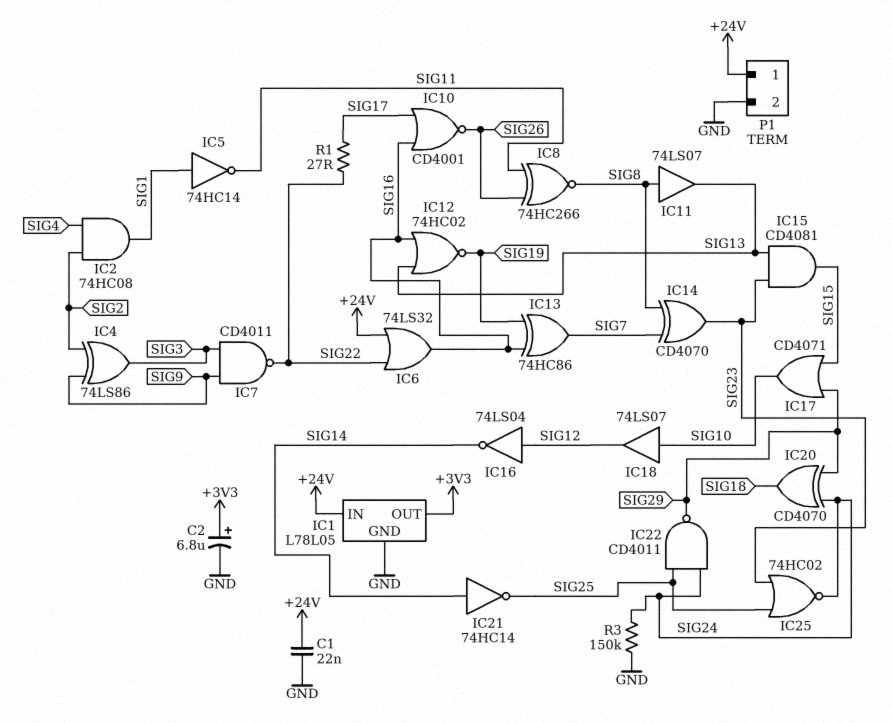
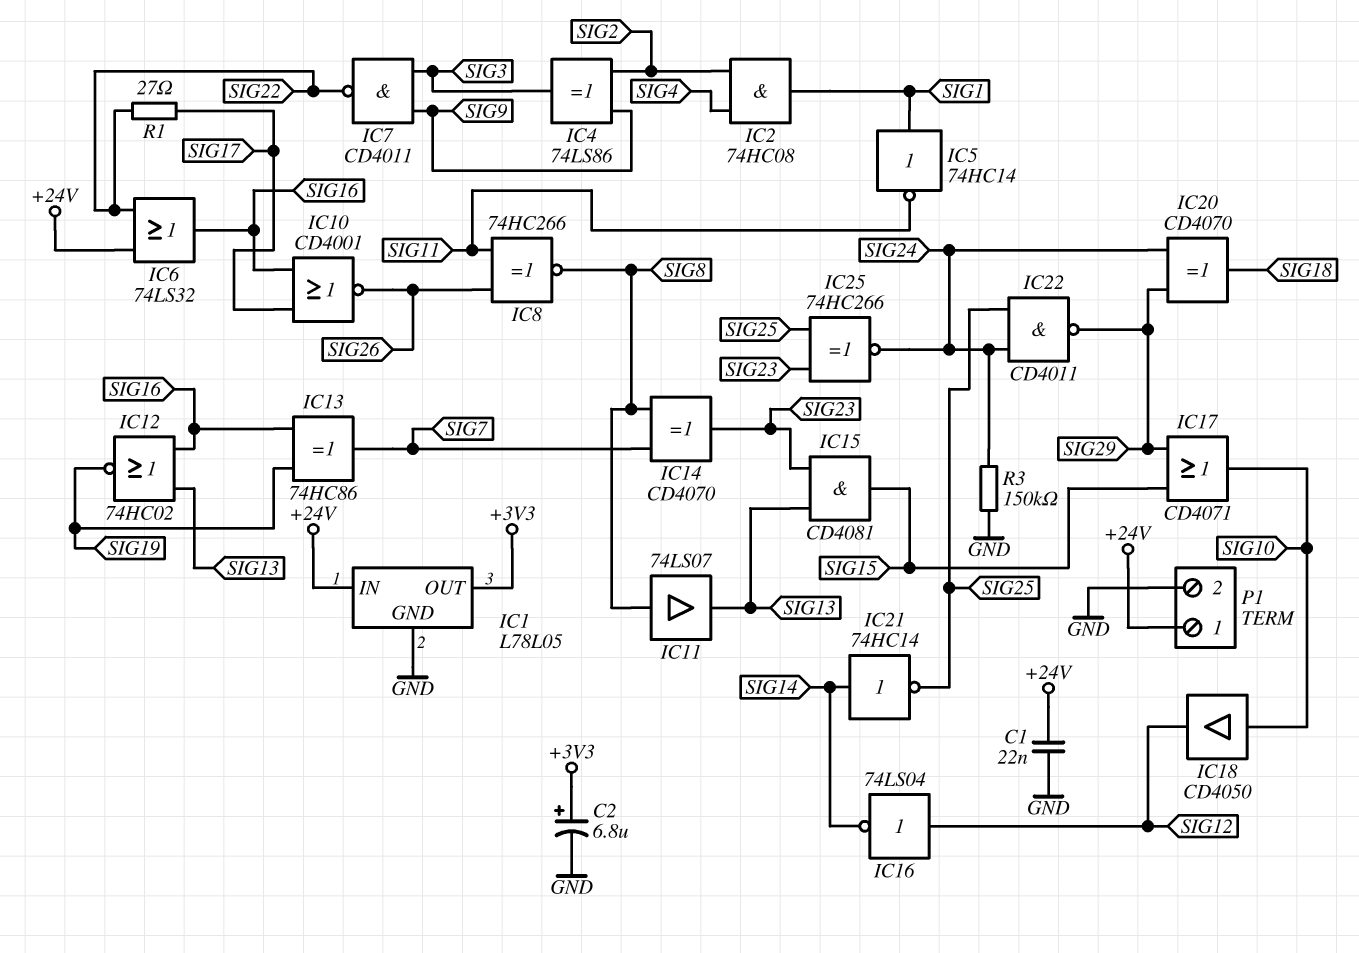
IC18: buffer 74LS07 (in SIG10, out SIG12) -> buffer CD4050 (in SIG10, out SIG12)
IC25: NOR 74HC02 (in SIG23, in SIG25, out SIG24) -> XNOR 74HC266 (in SIG23, in SIG25, out SIG24)

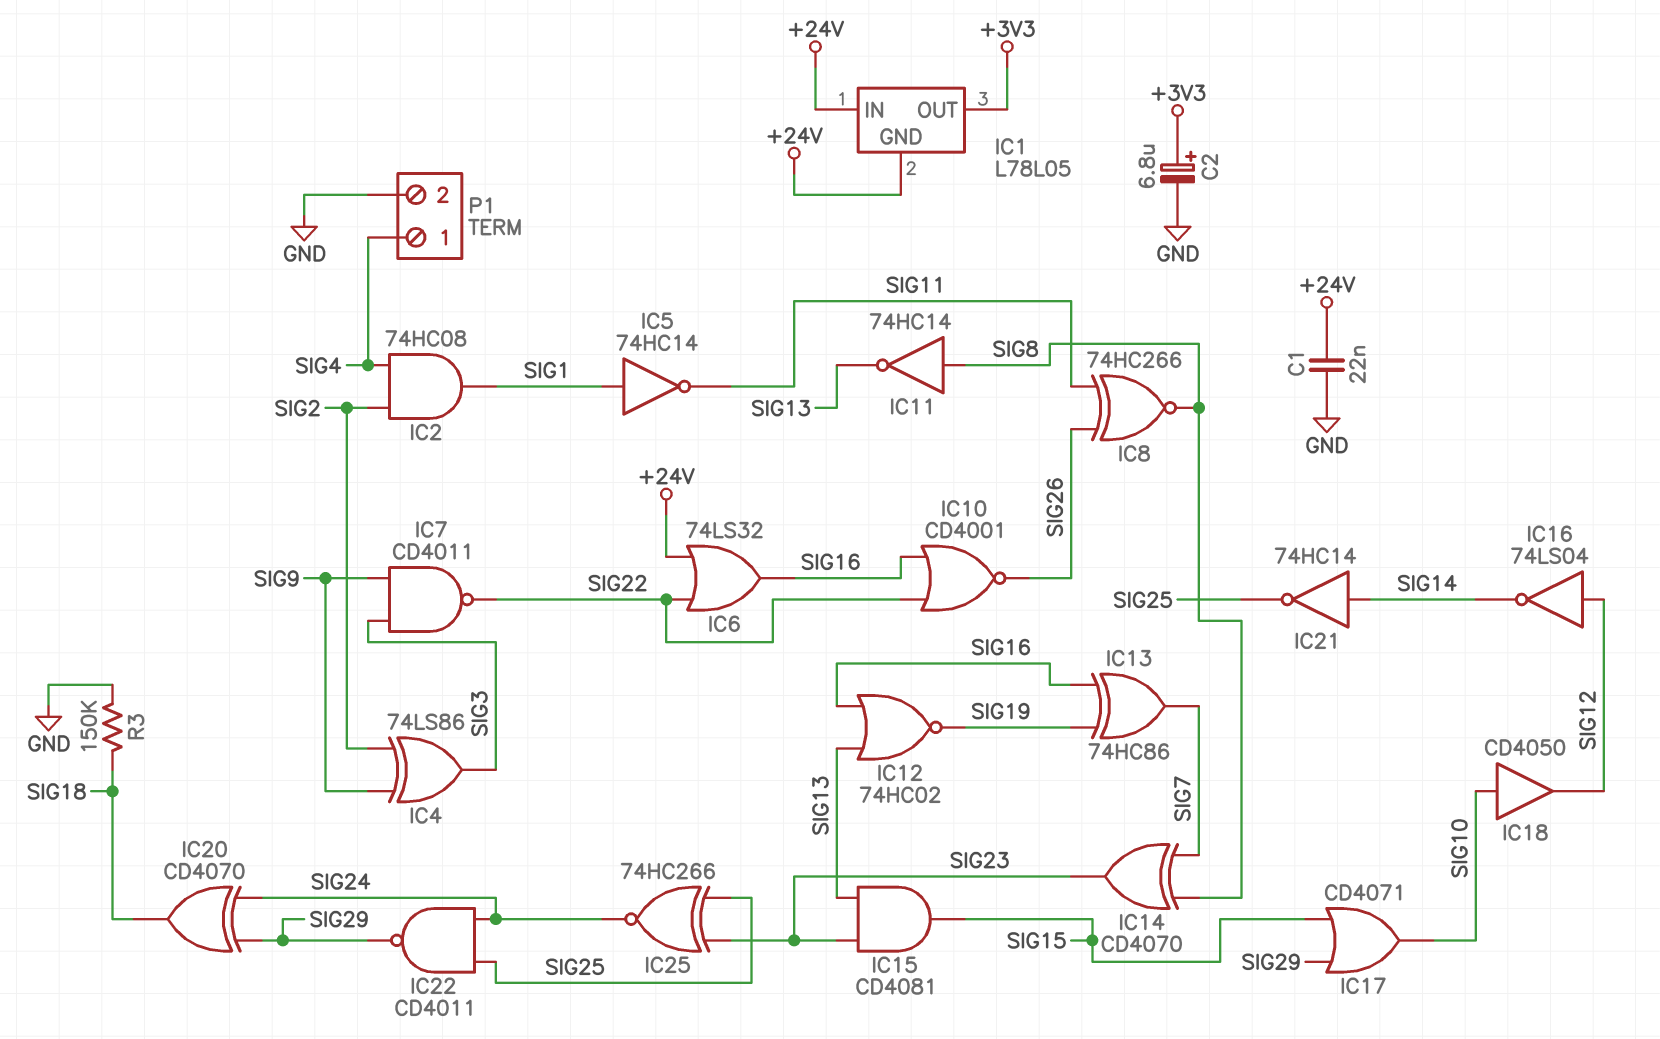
IC1 pin GND: GND -> +24V
IC10: NOR CD4001 (in SIG16, in SIG17, out SIG26) -> NOR CD4001 (in SIG16, in SIG22, out SIG26)
IC11: buffer 74LS07 (in SIG8, out SIG13) -> NOT 74HC14 (in SIG8, out SIG13)
P1 pin 1: +24V -> SIG4
R1: 27 (SIG17, SIG22) -> none
R3: 150k (GND, SIG24) -> 150k (GND, SIG18)

